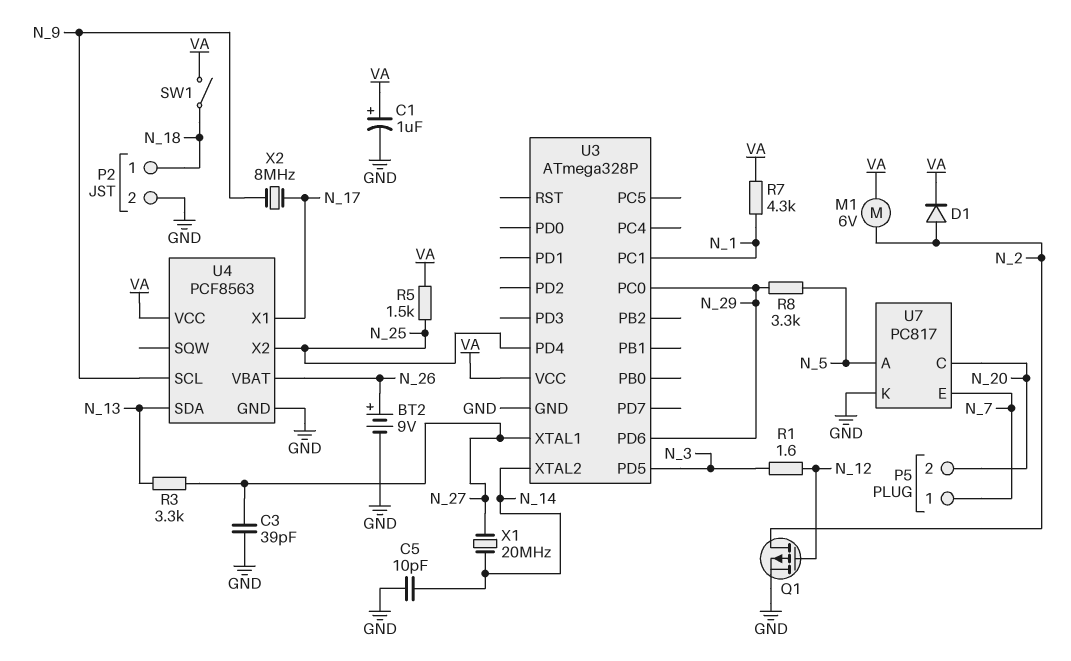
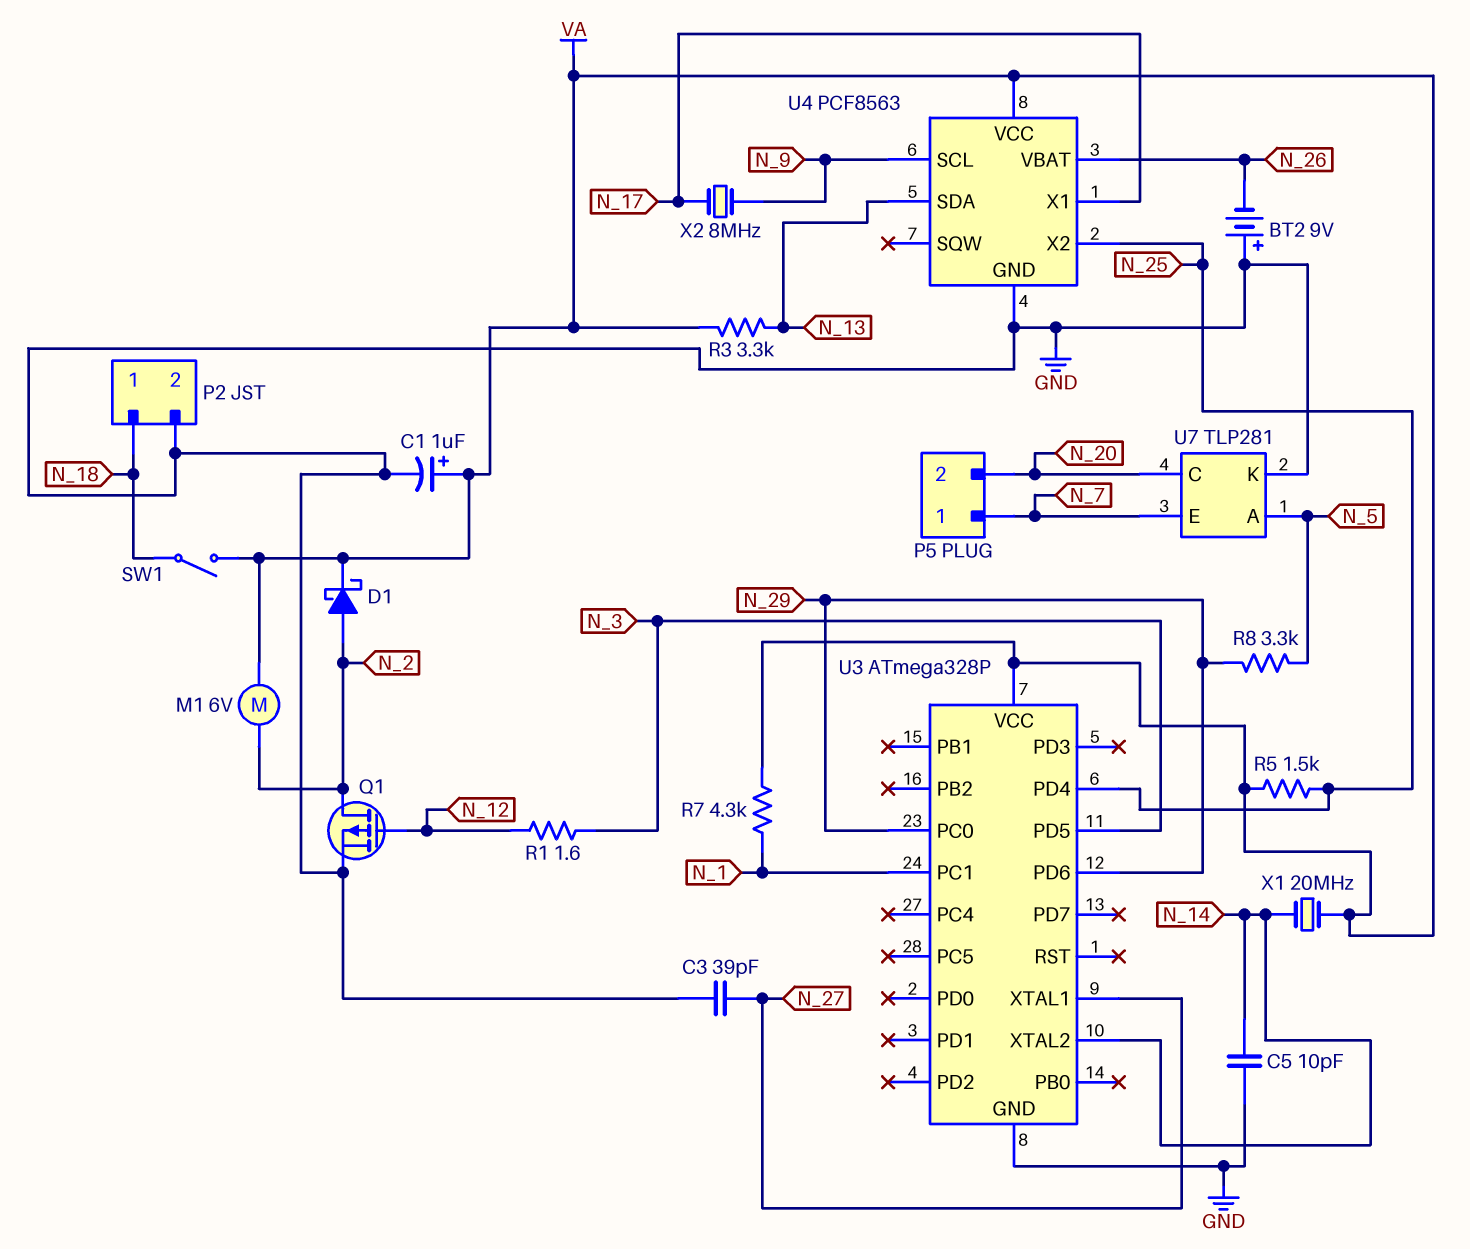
BT2: 9V (plus N_26, minus GND) -> 9V (plus GND, minus N_26)
D1: diode (A N_2, K VA) -> schottky (A N_2, K VA)
R3: 3.3k (N_13, N_27) -> 3.3k (N_13, VA)
U7: PC817 -> TLP281
X1: 20MHz (N_14, N_27) -> 20MHz (N_14, VA)

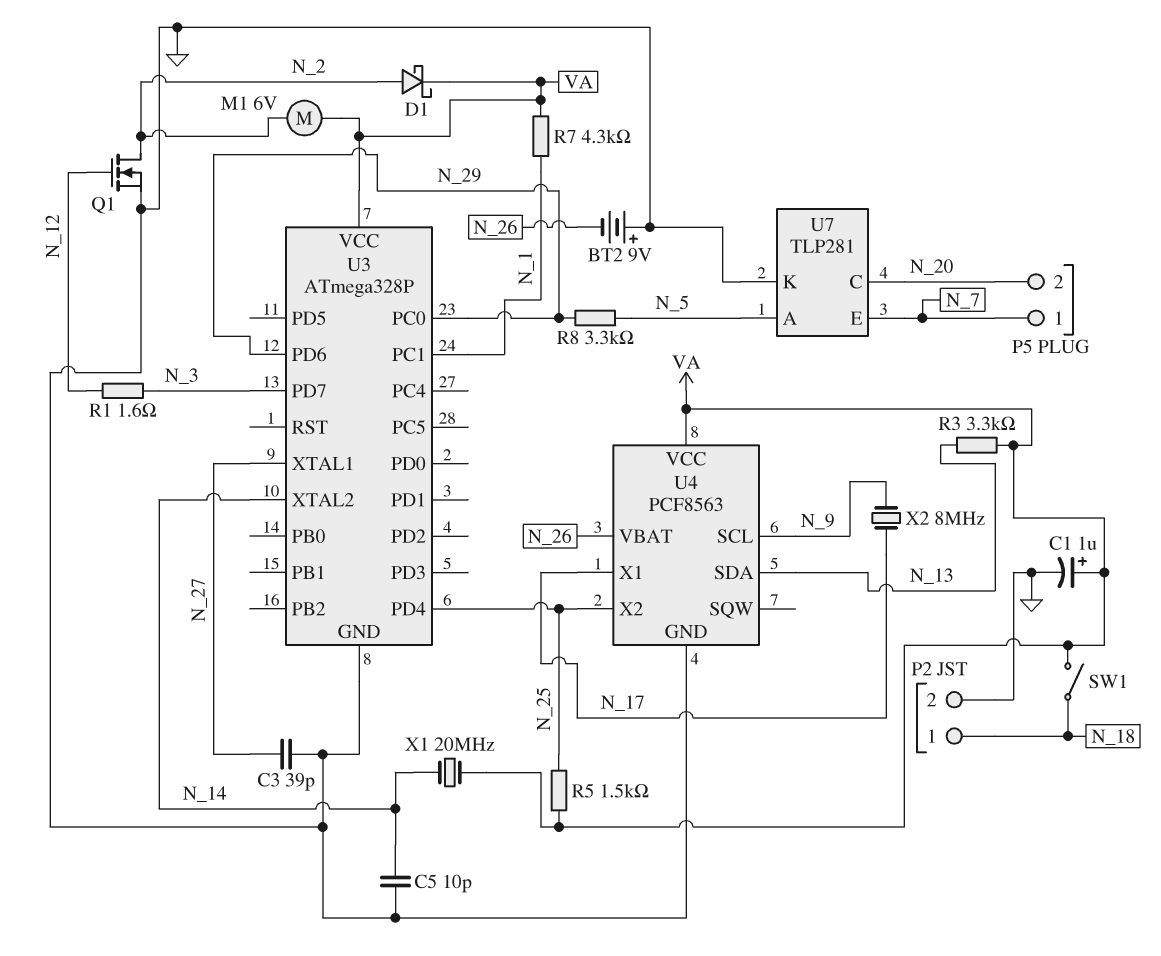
Q1: PMOS (G N_12, D N_2, S GND) -> NMOS (G N_12, D N_2, S GND)
U3 pin PD5: N_3 -> none
U3 pin PD7: none -> N_3

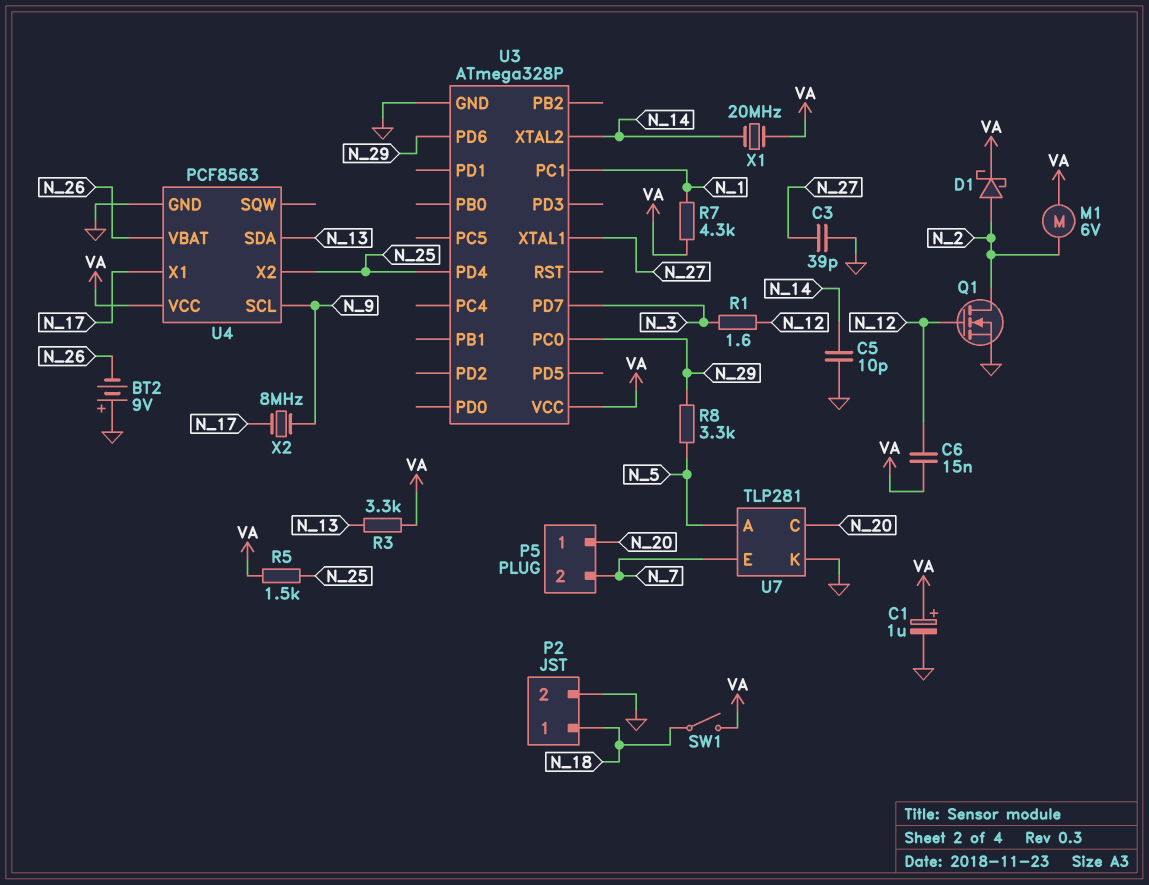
C6: none -> 15nF (N_12, VA)
P5 pin 1: N_7 -> N_20
P5 pin 2: N_20 -> N_7

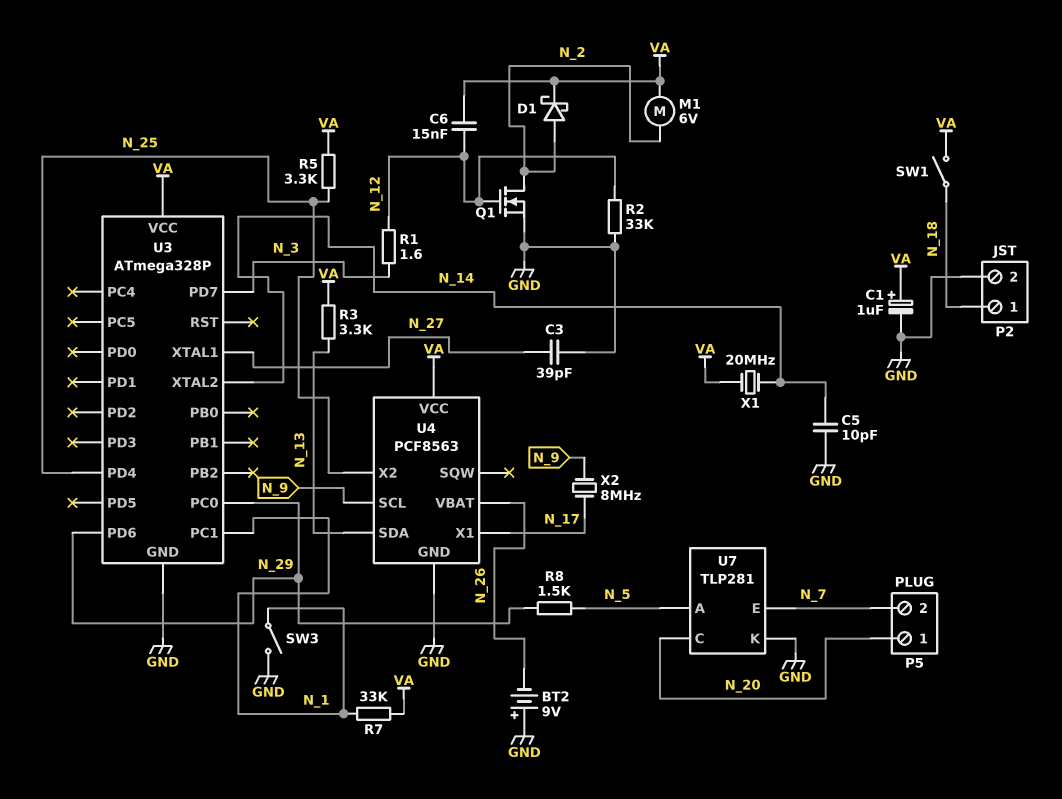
R2: none -> 33k (GND, N_12)
R5: 1.5k (N_25, VA) -> 3.3k (N_25, VA)
R7: 4.3k (N_1, VA) -> 33k (N_1, VA)
R8: 3.3k (N_5, N_29) -> 1.5k (N_5, N_29)
SW3: none -> switch (GND, N_1)

